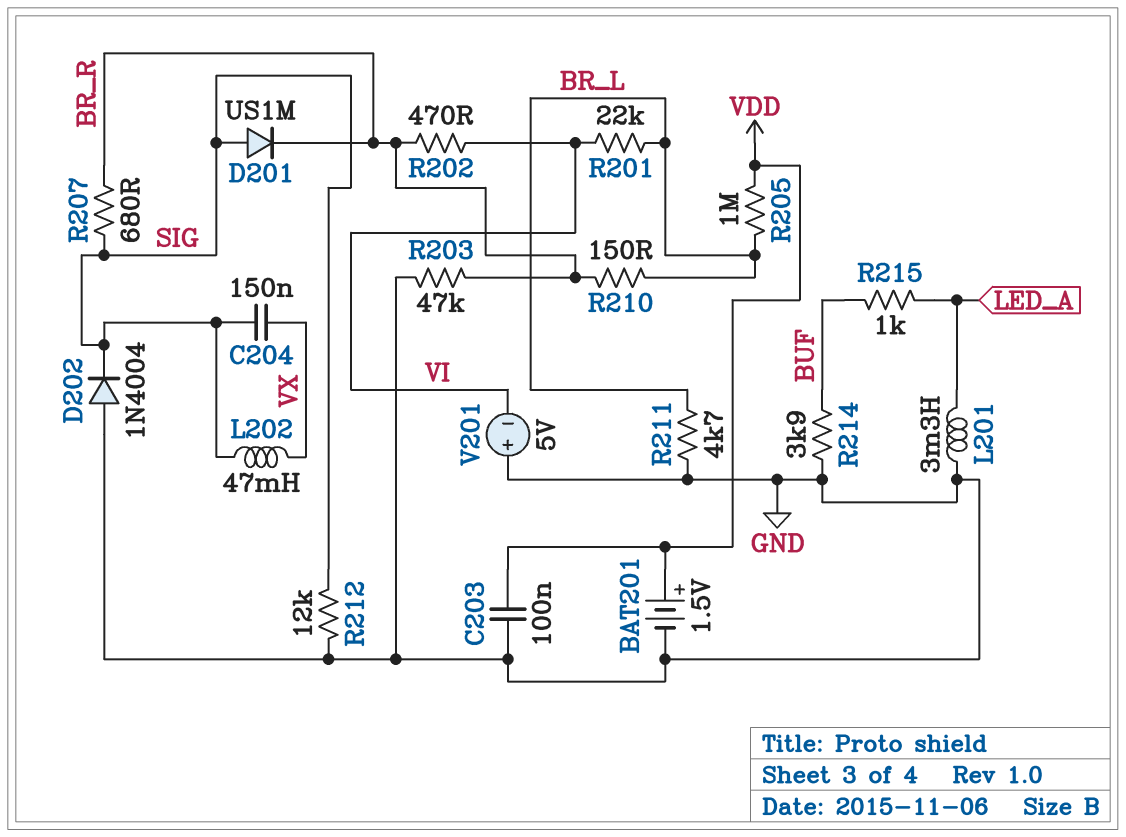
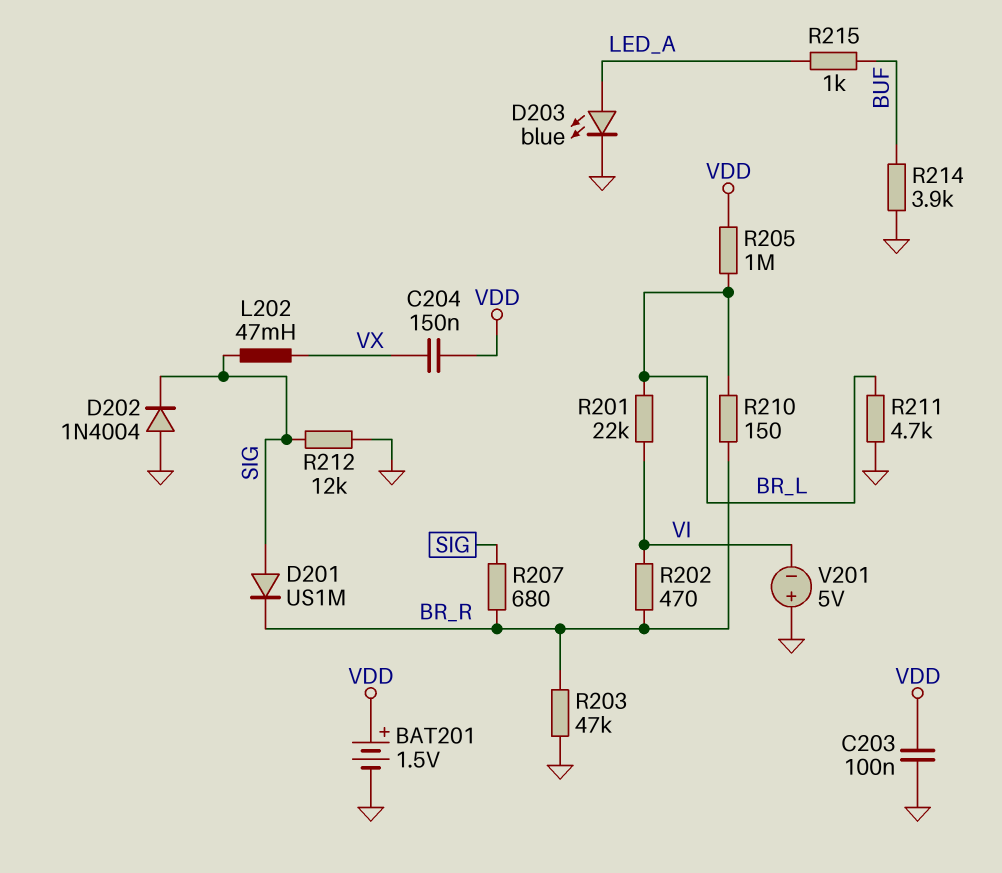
C204: 150nF (SIG, VX) -> 150nF (VDD, VX)
D203: none -> LED blue (A LED_A, K GND)
L201: 3.3mH (GND, LED_A) -> none

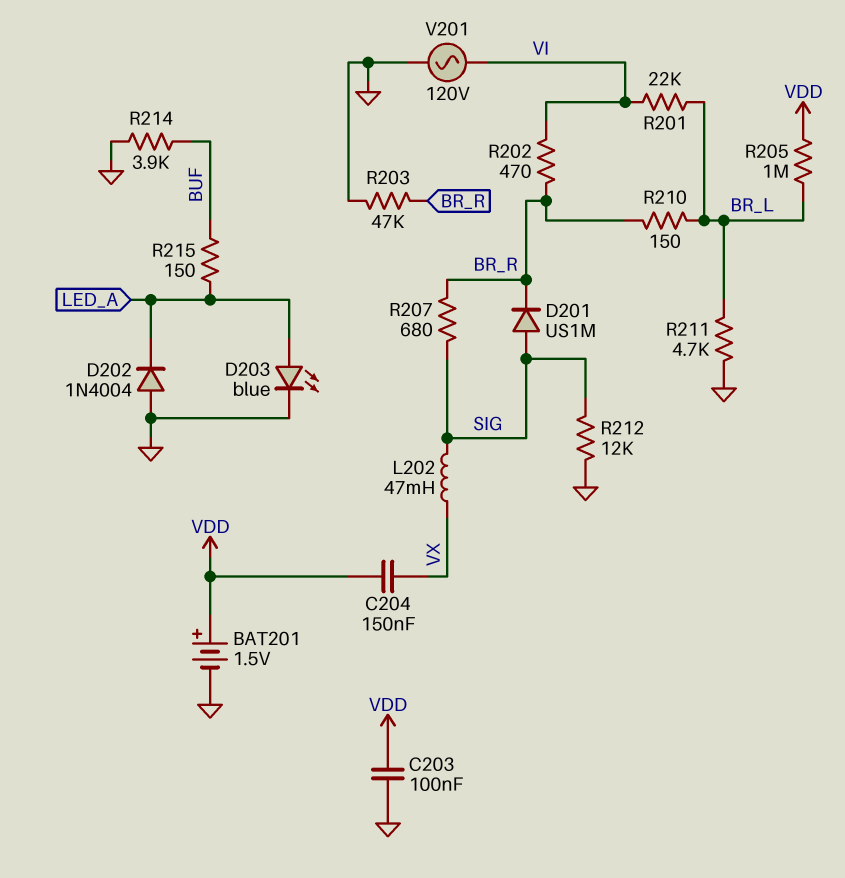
D202: diode 1N4004 (A GND, K SIG) -> diode 1N4004 (A GND, K LED_A)
R215: 1k (BUF, LED_A) -> 150 (BUF, LED_A)
V201: 5V (plus GND, minus VI) -> AC 120V (GND, VI)

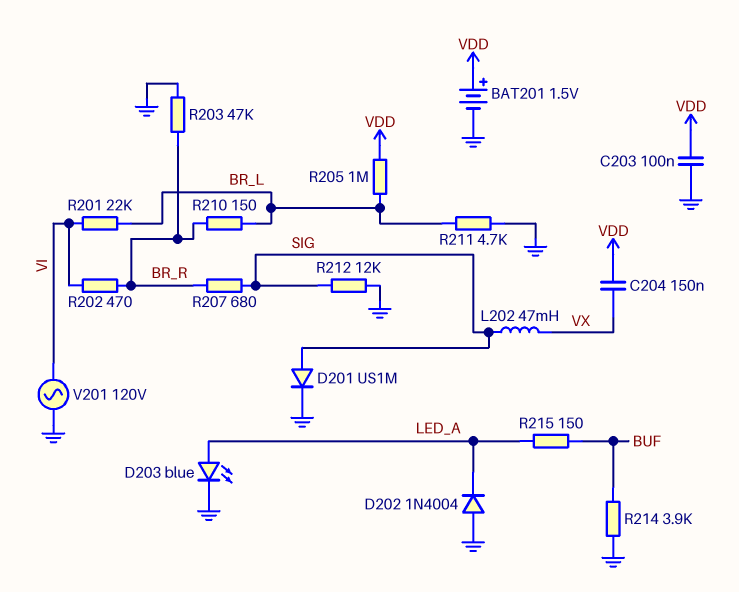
D201: diode US1M (A SIG, K BR_R) -> diode US1M (A SIG, K GND)

